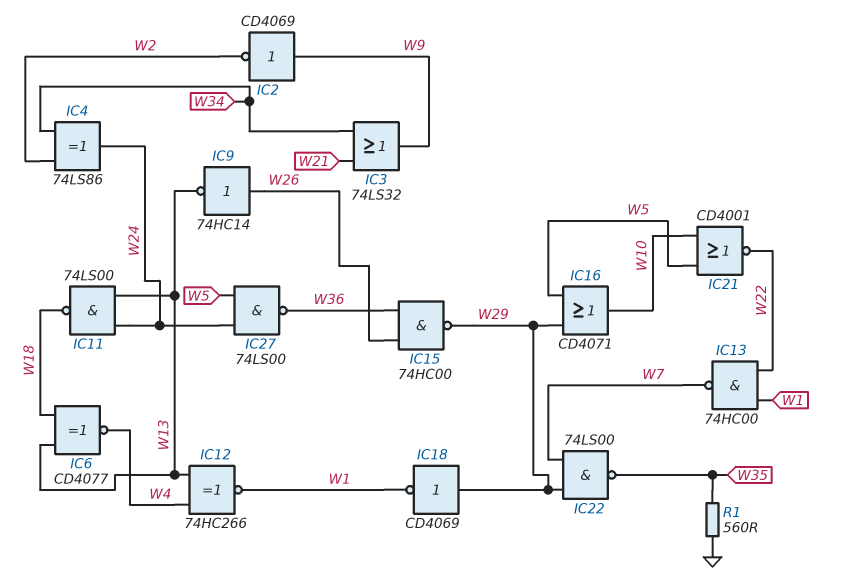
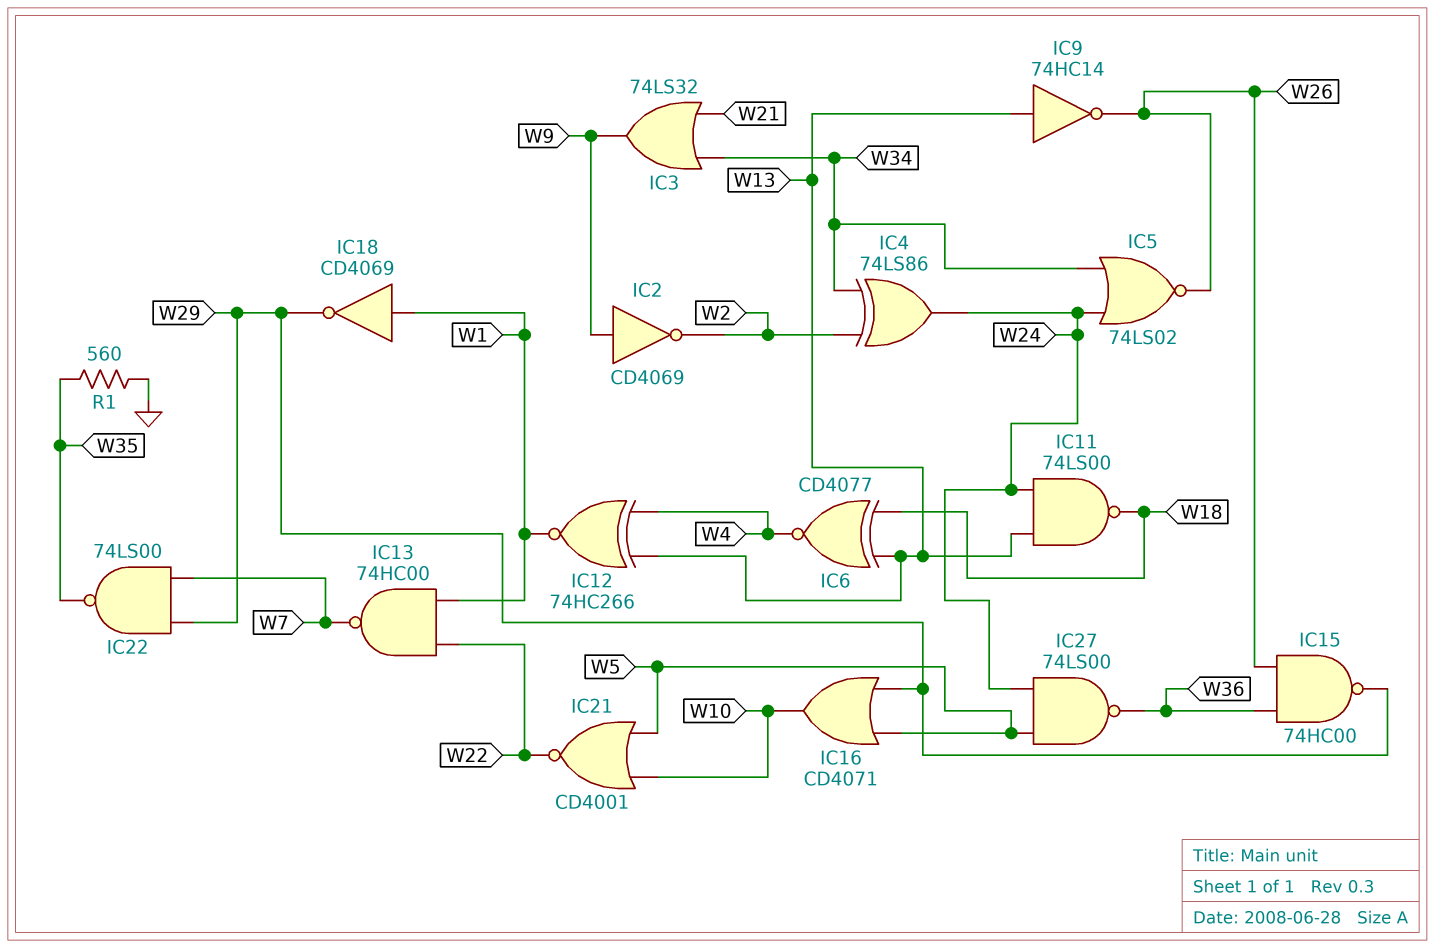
IC5: none -> NOR 74LS02 (in W24, in W34, out W26)
IC9: NOT 74HC14 (in W26, out W13) -> NOT 74HC14 (in W13, out W26)
IC18: NOT CD4069 (in W29, out W1) -> NOT CD4069 (in W1, out W29)

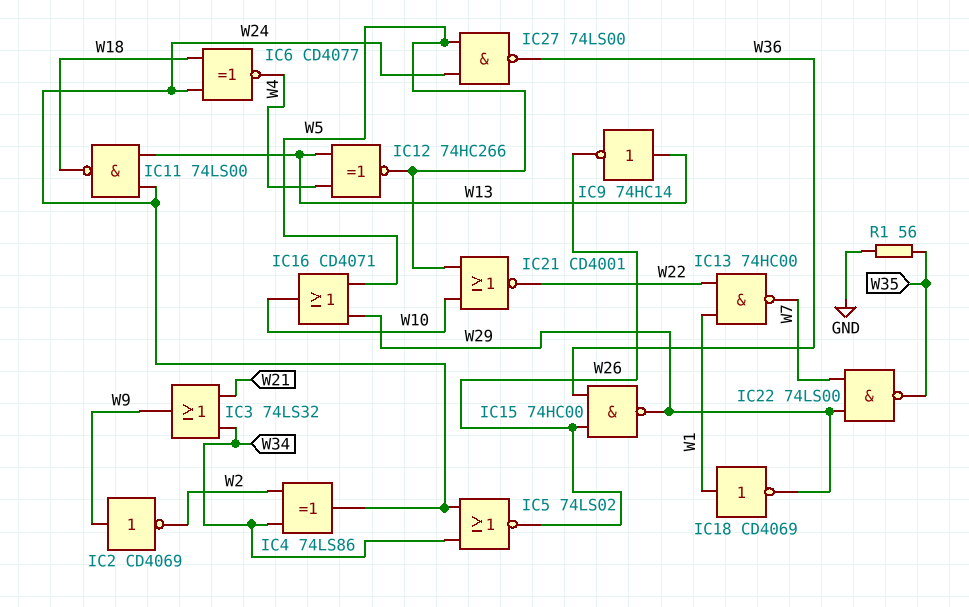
IC6: XNOR CD4077 (in W13, in W18, out W4) -> XNOR CD4077 (in W18, in W24, out W4)
IC12: XNOR 74HC266 (in W4, in W13, out W1) -> XNOR 74HC266 (in W4, in W13, out W5)
R1: 560 (GND, W35) -> 56 (GND, W35)

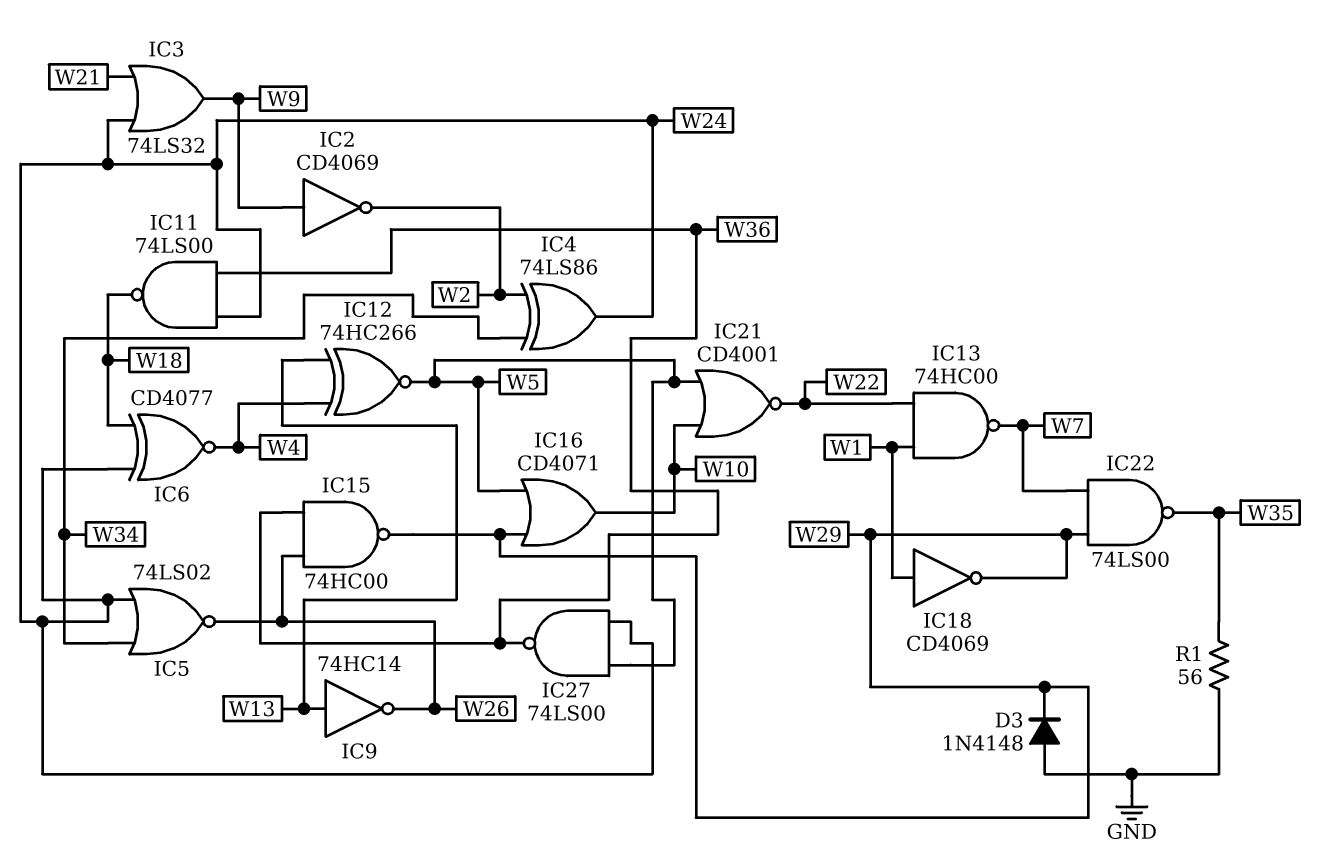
D3: none -> diode 1N4148 (A GND, K W29)
IC3: OR 74LS32 (in W21, in W34, out W9) -> OR 74LS32 (in W21, in W24, out W9)
IC11: NAND 74LS00 (in W13, in W24, out W18) -> NAND 74LS00 (in W24, in W36, out W18)

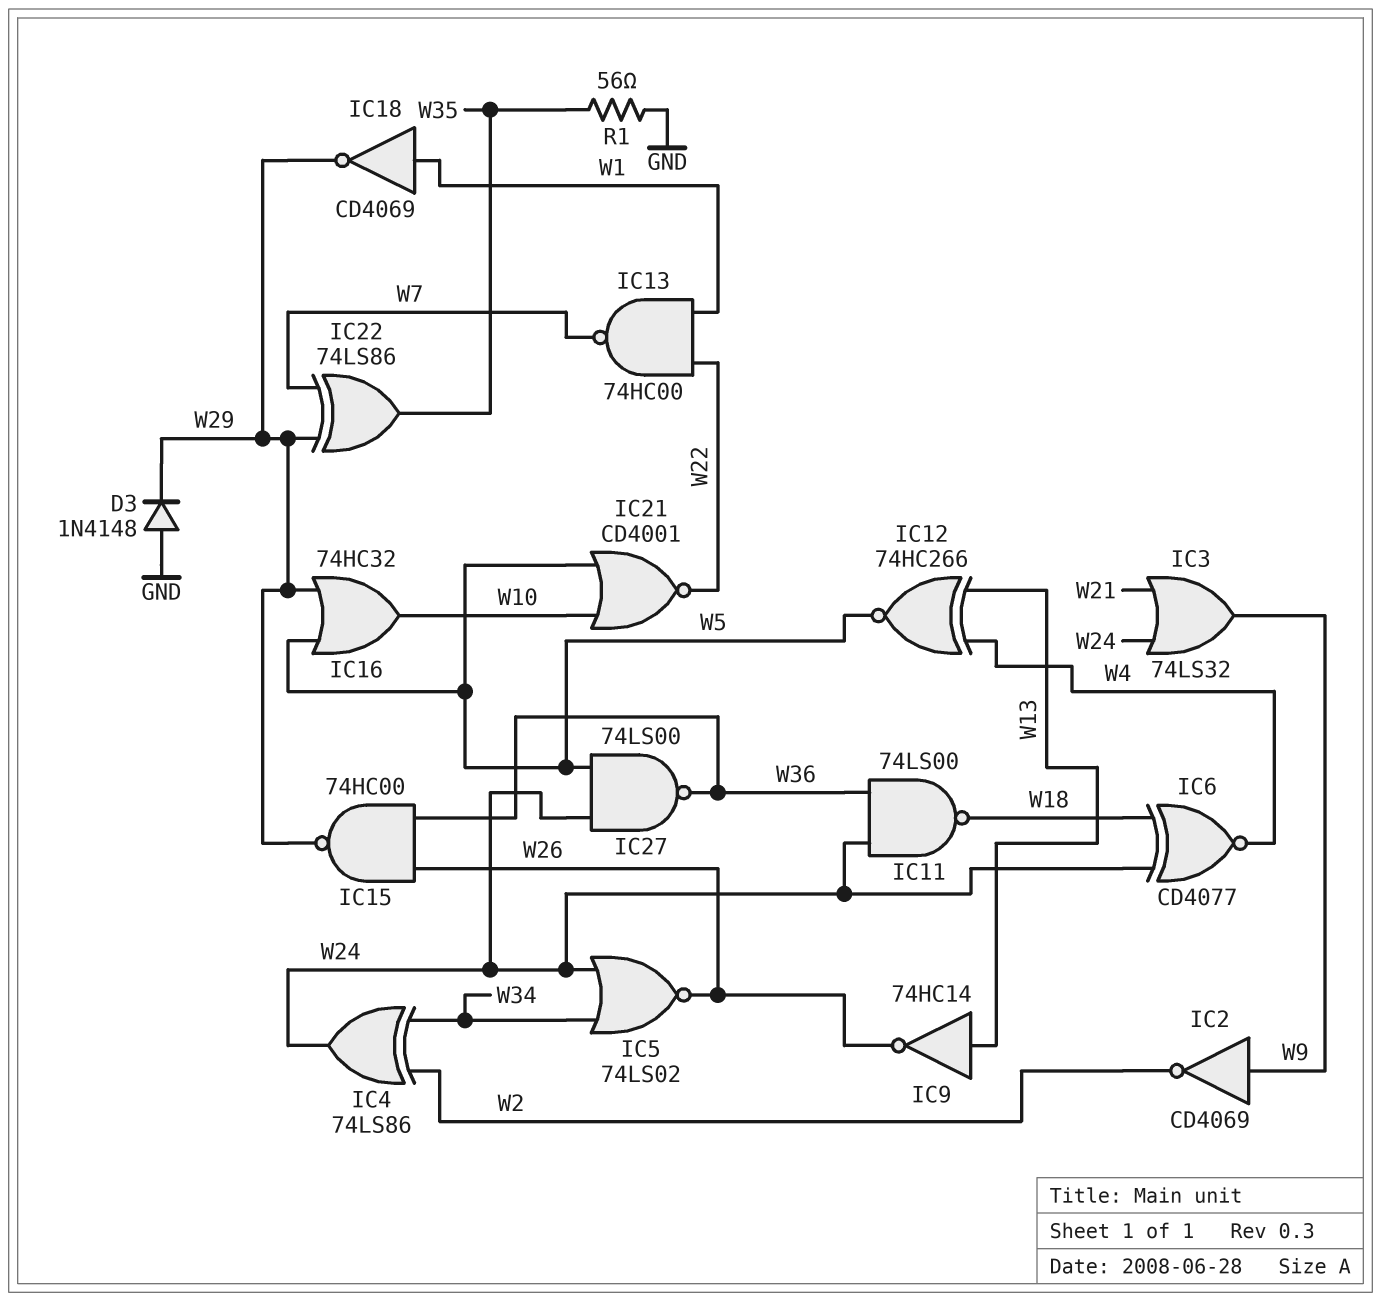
IC16: OR CD4071 (in W5, in W29, out W10) -> OR 74HC32 (in W5, in W29, out W10)
IC22: NAND 74LS00 (in W7, in W29, out W35) -> XOR 74LS86 (in W7, in W29, out W35)

